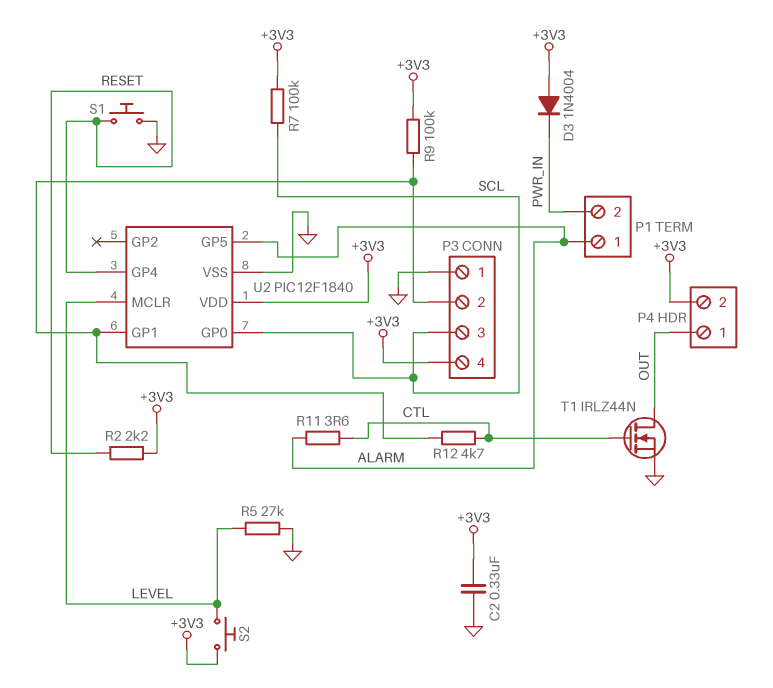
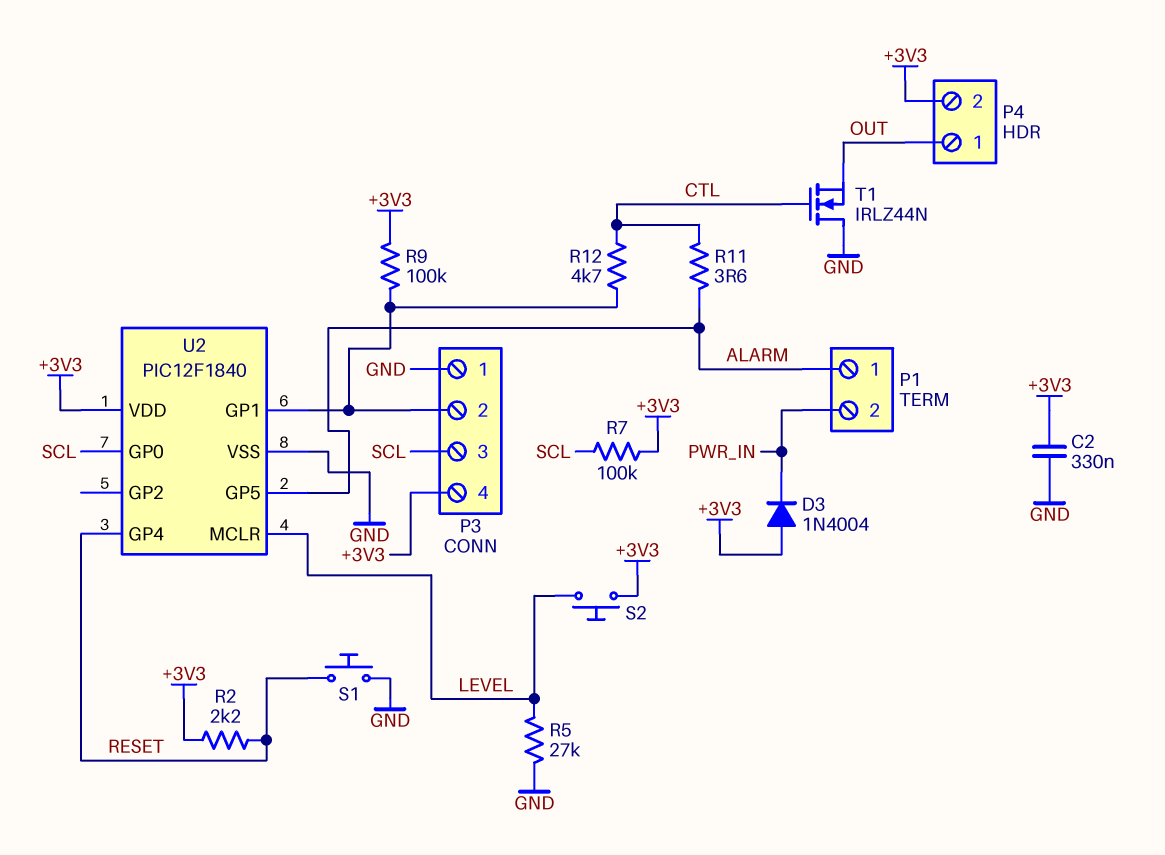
T1: NMOS IRLZ44N (G CTL, D OUT, S GND) -> NMOS IRLZ44N (G CTL, D GND, S OUT)

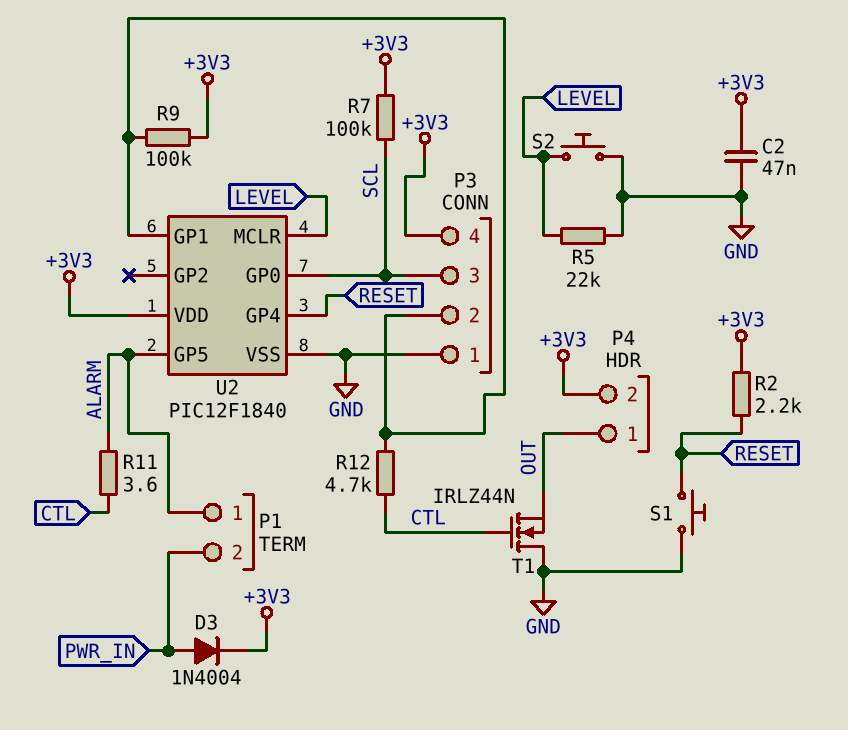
C2: 330nF (+3V3, GND) -> 47nF (+3V3, GND)
D3: diode 1N4004 (A +3V3, K PWR_IN) -> diode 1N4004 (A PWR_IN, K +3V3)
R5: 27k (GND, LEVEL) -> 22k (GND, LEVEL)
S2: button (+3V3, LEVEL) -> button (GND, LEVEL)

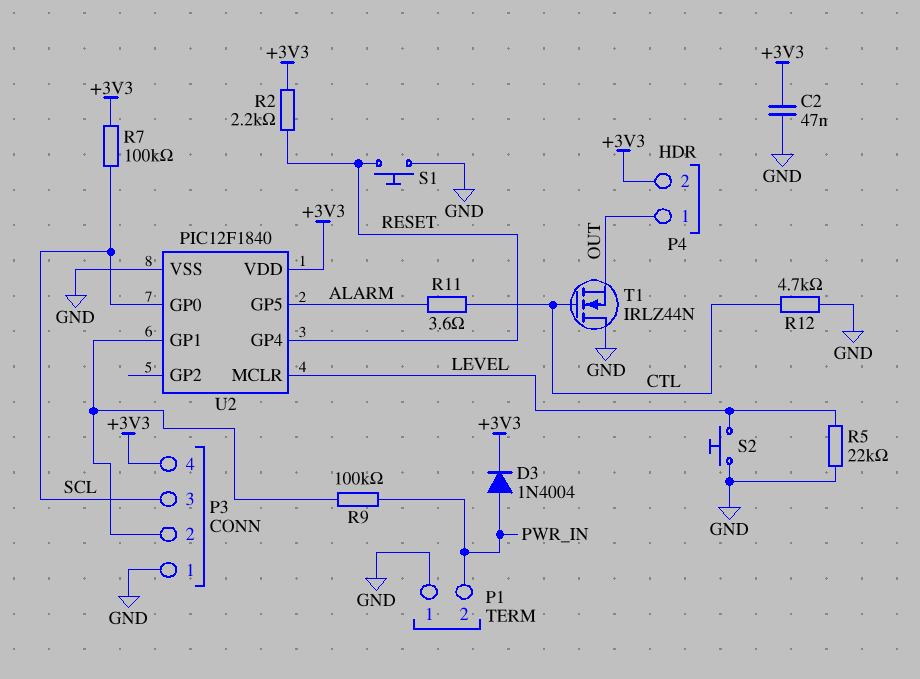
P1 pin 1: ALARM -> GND
R9: 100k (+3V3, P3/2) -> 100k (P3/2, PWR_IN)
R12: 4.7k (CTL, P3/2) -> 4.7k (CTL, GND)

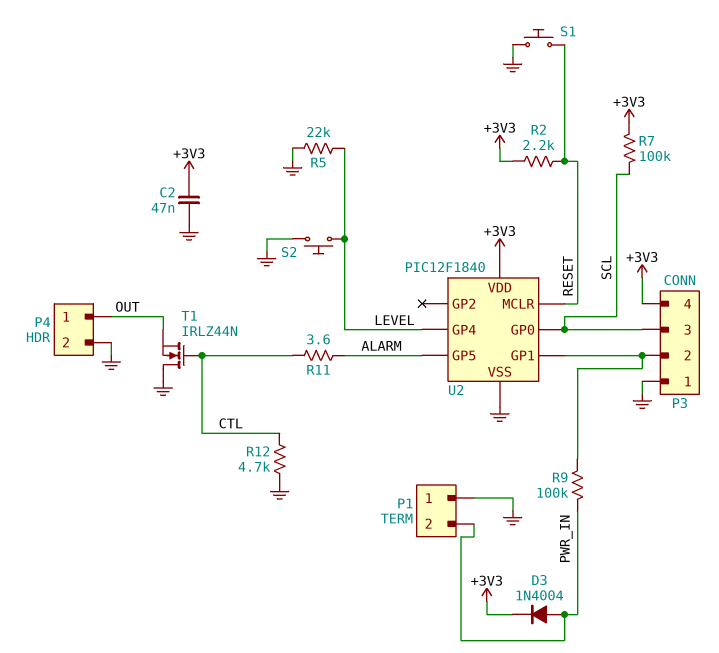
P4 pin 2: +3V3 -> GND
U2 pin GP4: RESET -> LEVEL
U2 pin MCLR: LEVEL -> RESET

